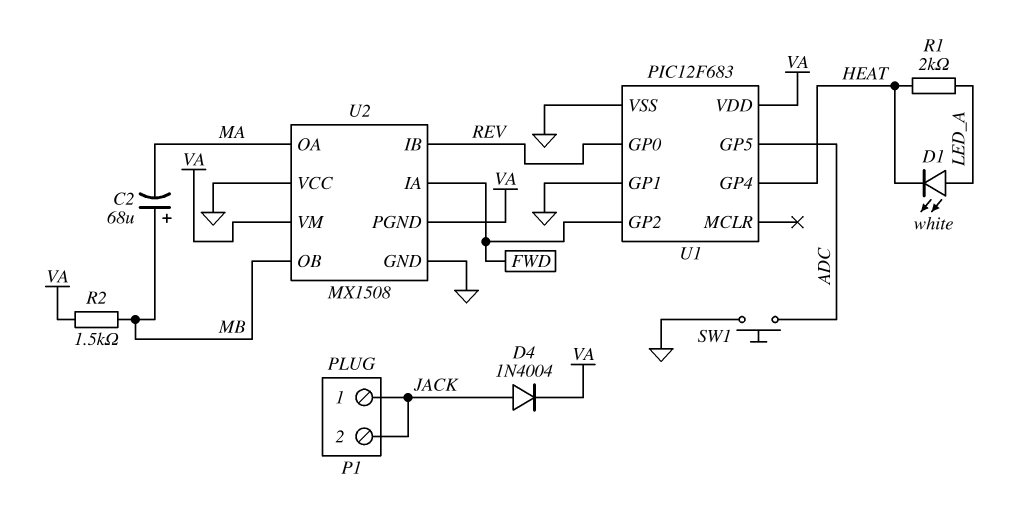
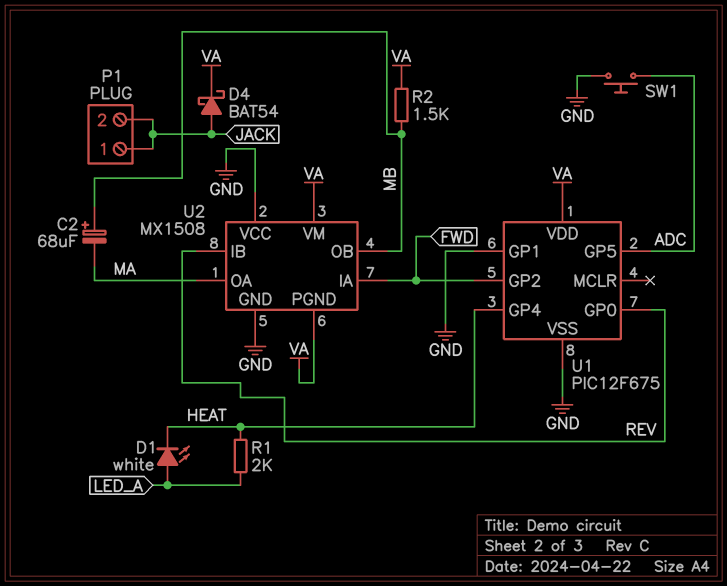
D4: diode 1N4004 (A JACK, K VA) -> schottky BAT54 (A JACK, K VA)
U1: PIC12F683 -> PIC12F675

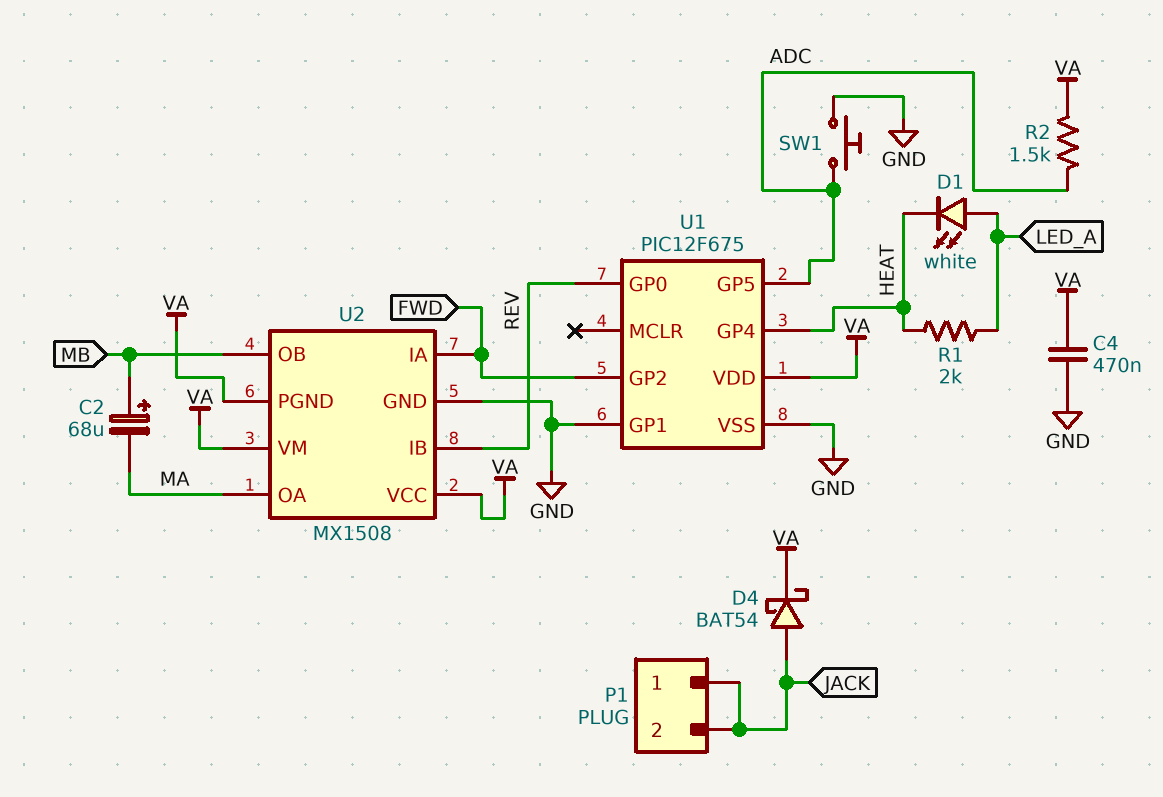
C4: none -> 470nF (GND, VA)
R2: 1.5k (MB, VA) -> 1.5k (ADC, VA)
U2 pin VCC: GND -> VA

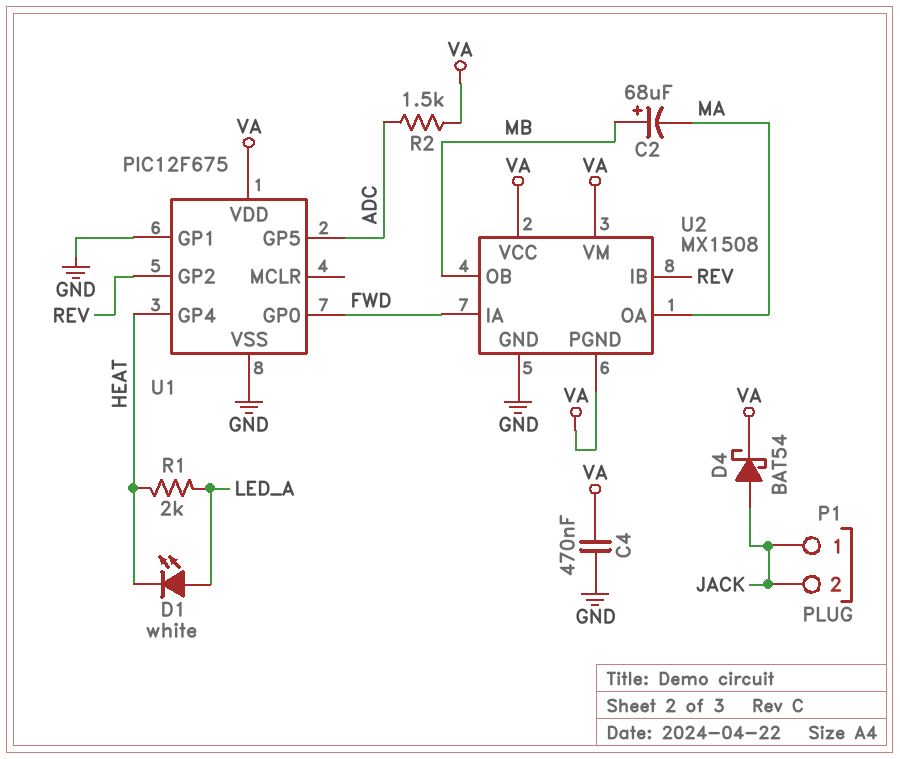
SW1: button (ADC, GND) -> none
U1 pin GP0: REV -> FWD
U1 pin GP2: FWD -> REV

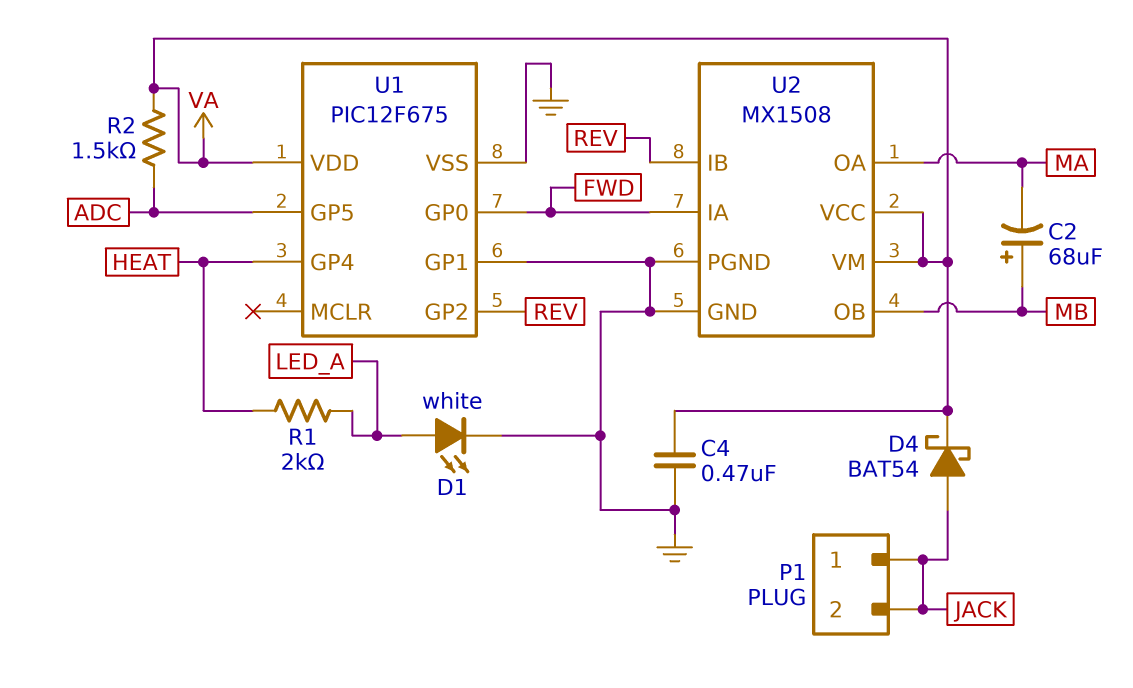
D1: LED white (A LED_A, K HEAT) -> LED white (A LED_A, K GND)
U2 pin PGND: VA -> GND

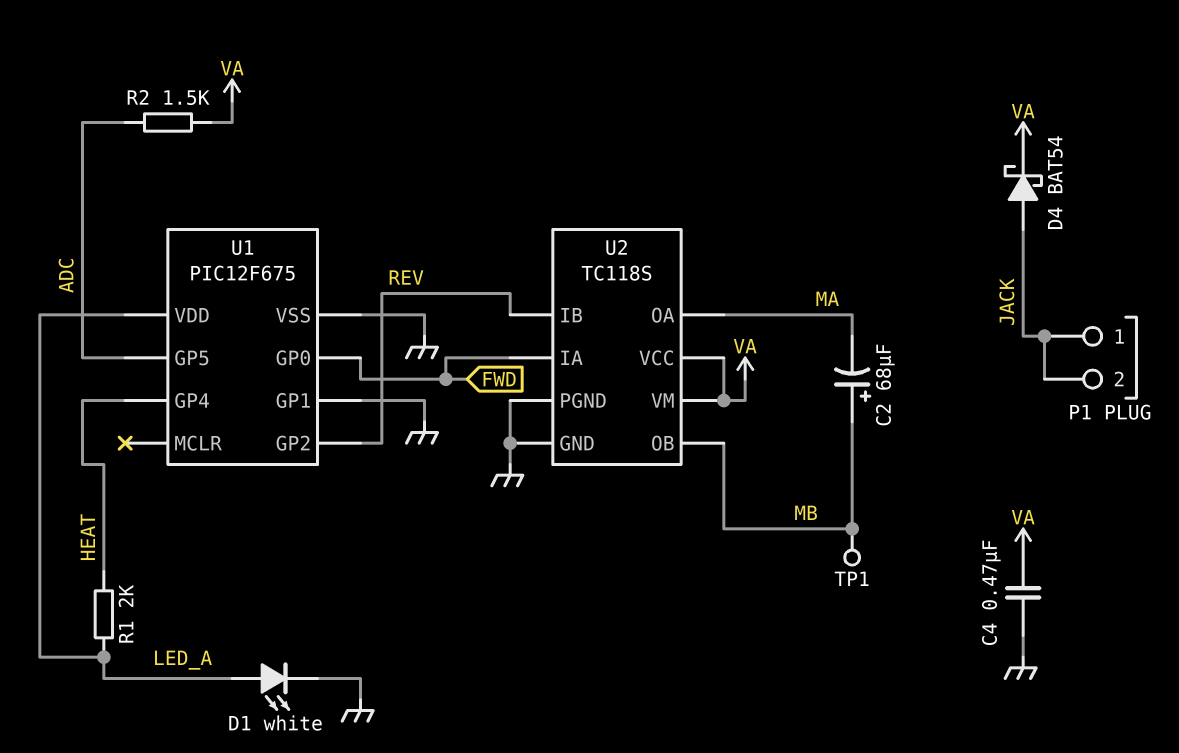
TP1: none -> test point (MB)
U1 pin VDD: VA -> LED_A
U2: MX1508 -> TC118S

